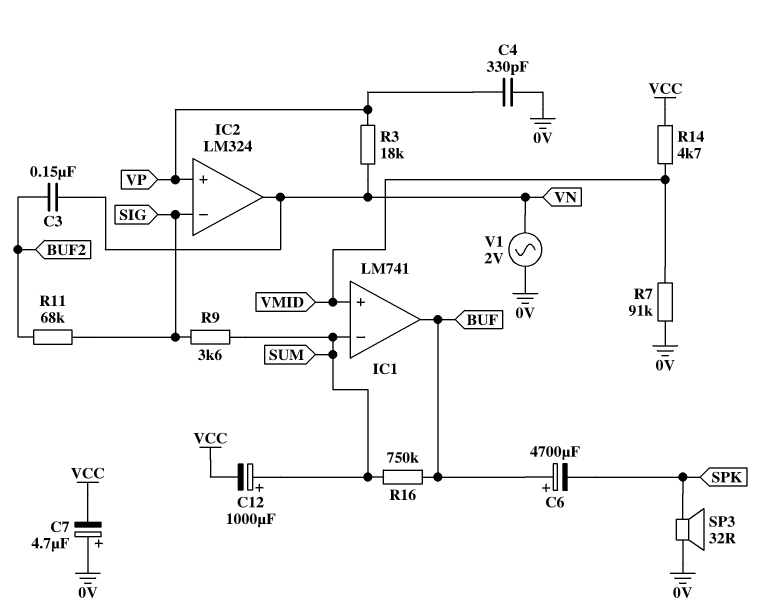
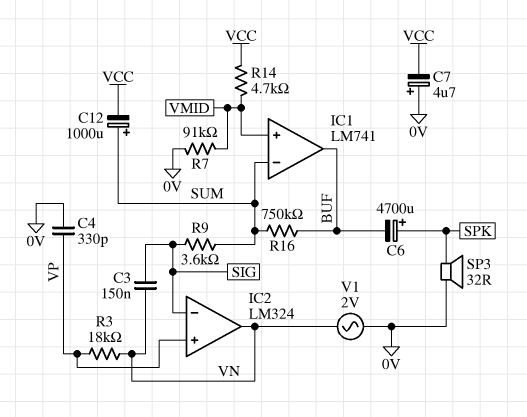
C3: 150nF (BUF2, VN) -> 150nF (SIG, VN)
C6: 4700uF (plus BUF, minus SPK) -> 4700uF (plus SPK, minus BUF)
R11: 68k (BUF2, SIG) -> none

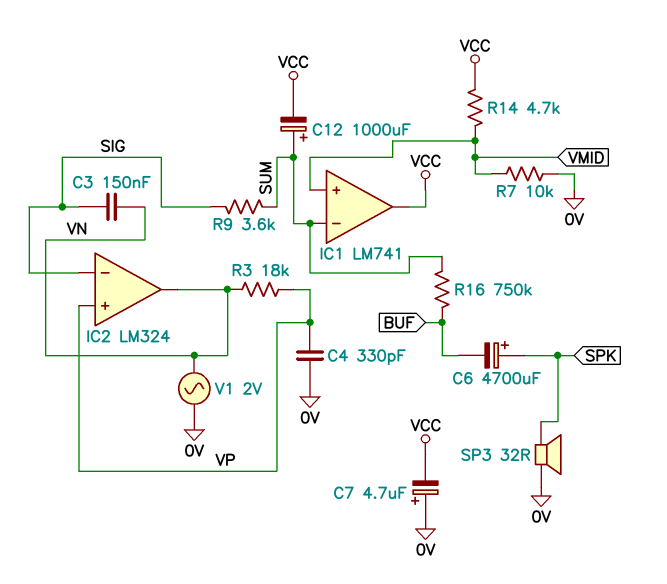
IC1 pin out: BUF -> VCC
R7: 91k (0V, VMID) -> 10k (0V, VMID)

